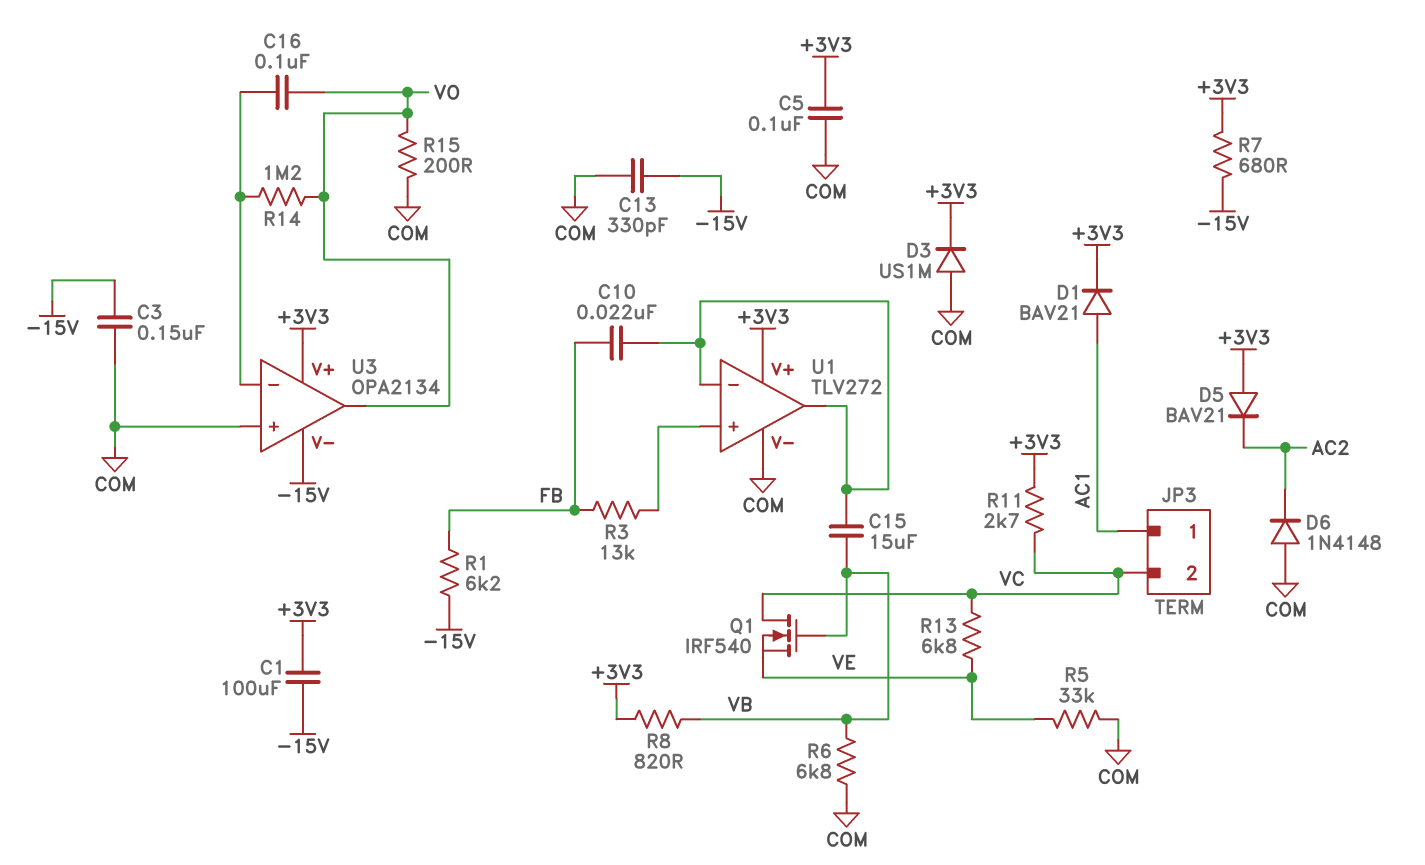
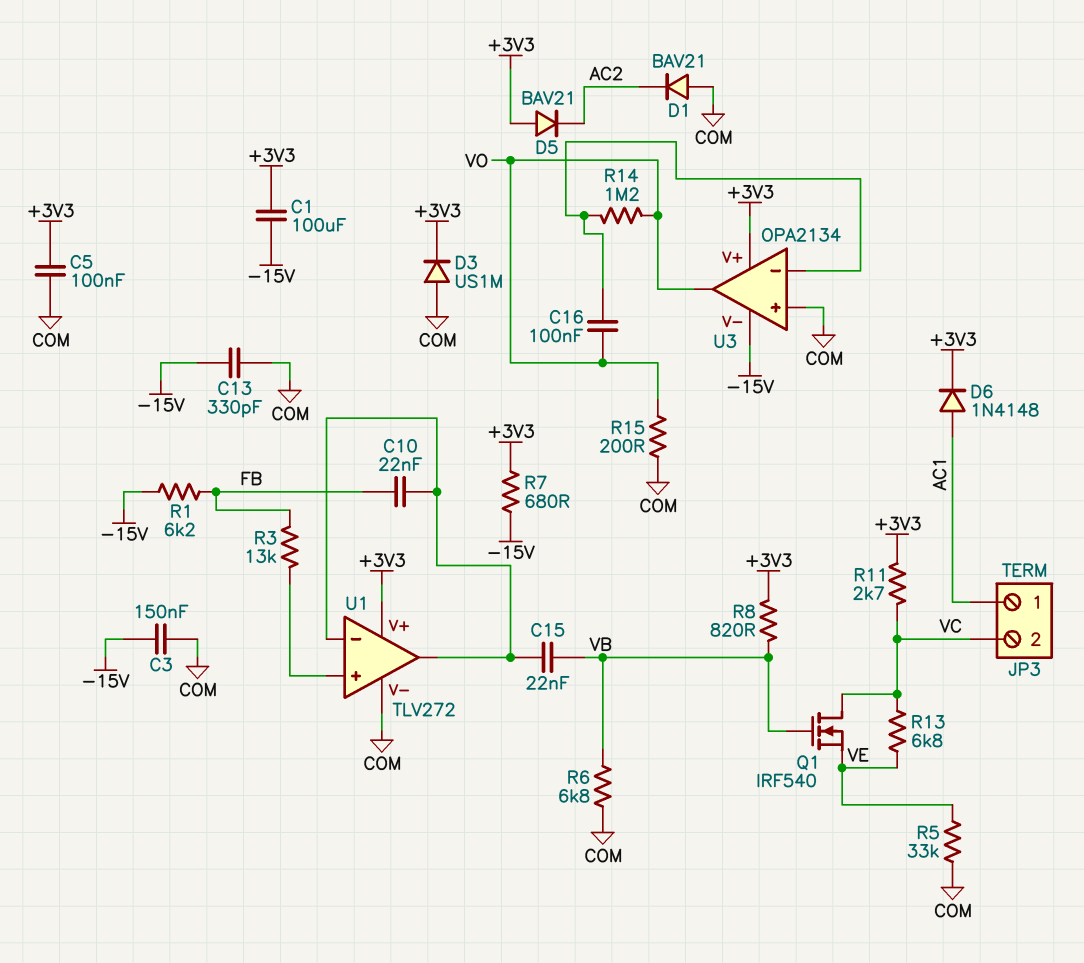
C15: 15uF (U1/in-, VB) -> 22nF (U1/in-, VB)
D1: diode BAV21 (A AC1, K +3V3) -> diode BAV21 (A COM, K AC2)
D6: diode 1N4148 (A COM, K AC2) -> diode 1N4148 (A AC1, K +3V3)

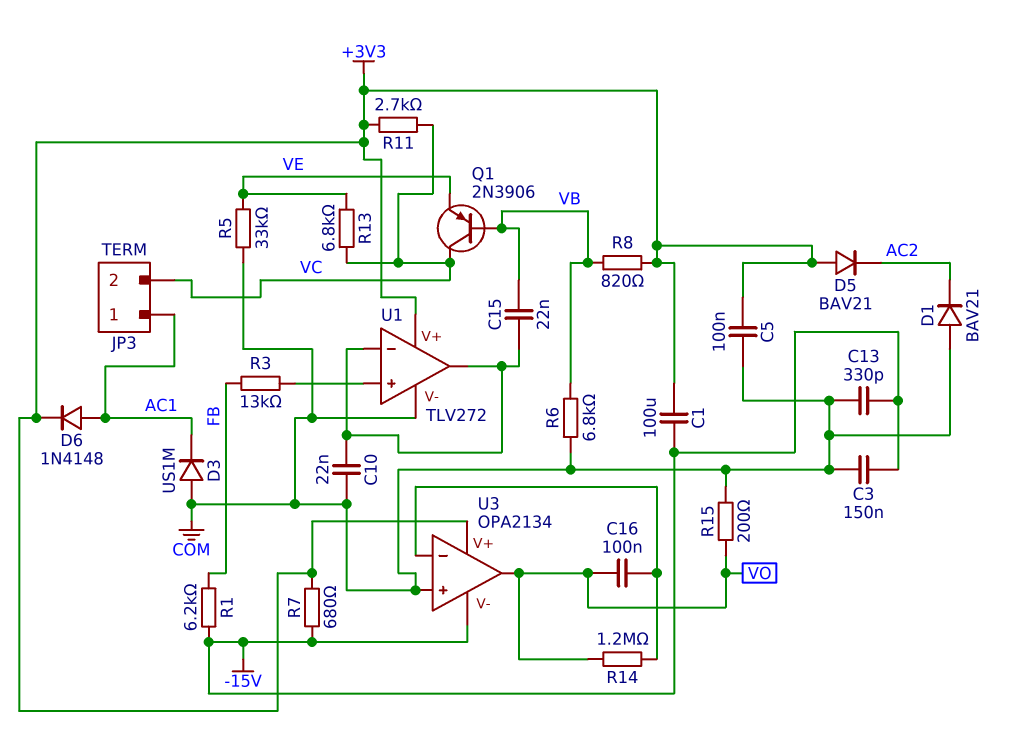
C10: 22nF (FB, U1/in-) -> 22nF (COM, U1/in-)
D3: diode US1M (A COM, K +3V3) -> diode US1M (A COM, K AC1)
Q1: NMOS IRF540 (G VB, D VC, S VE) -> PNP 2N3906 (B VB, C VC, E VE)

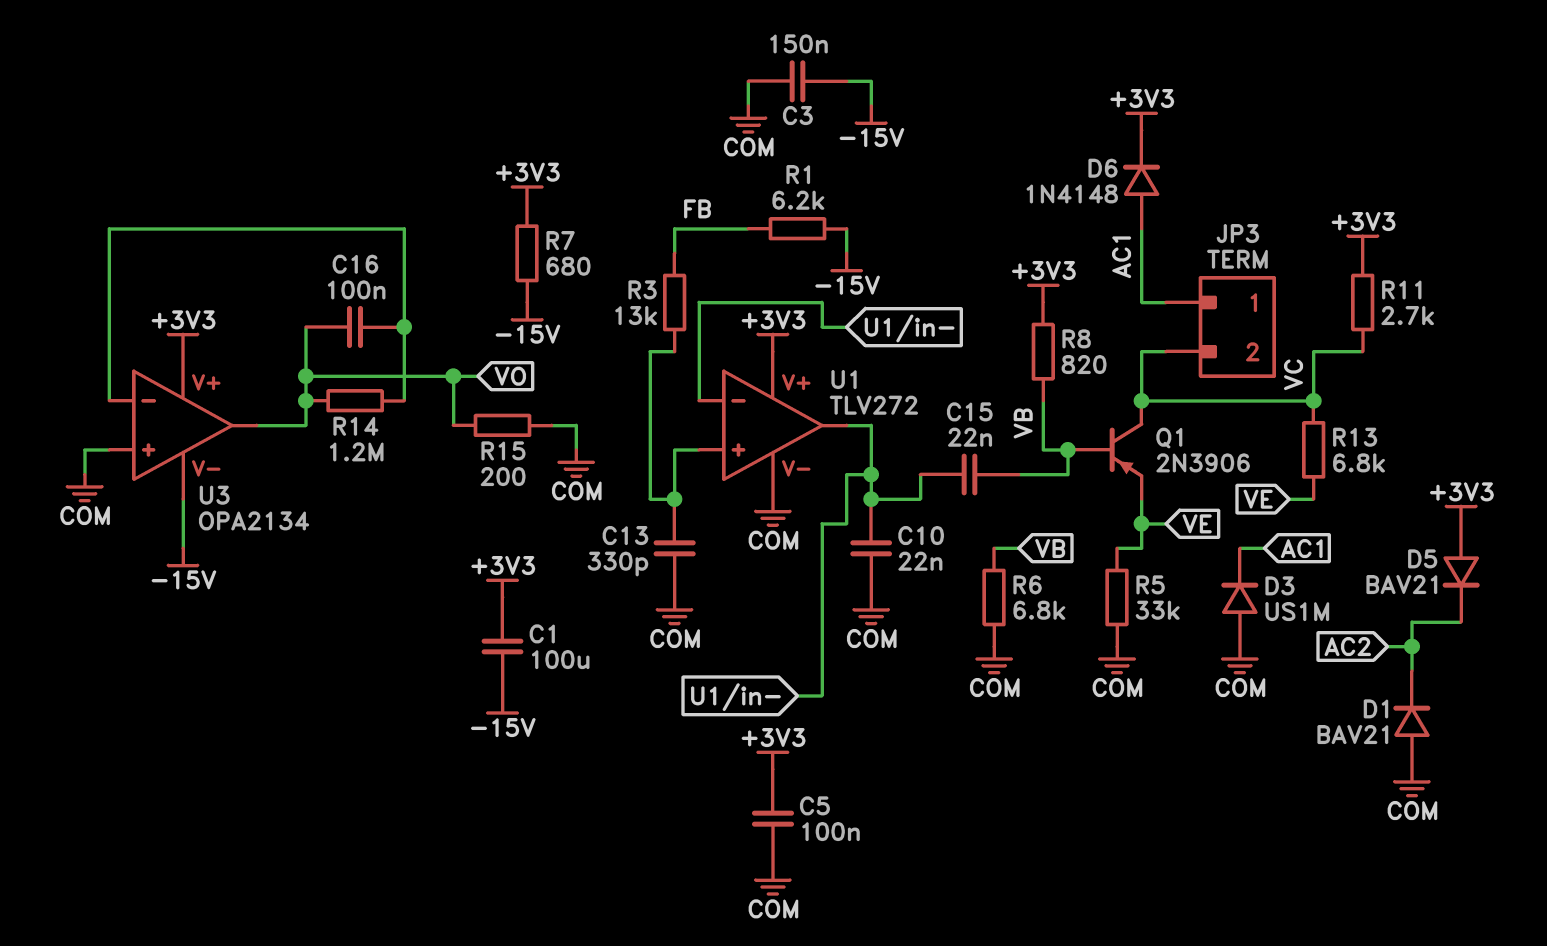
C13: 330pF (-15V, COM) -> 330pF (COM, U1/in+)

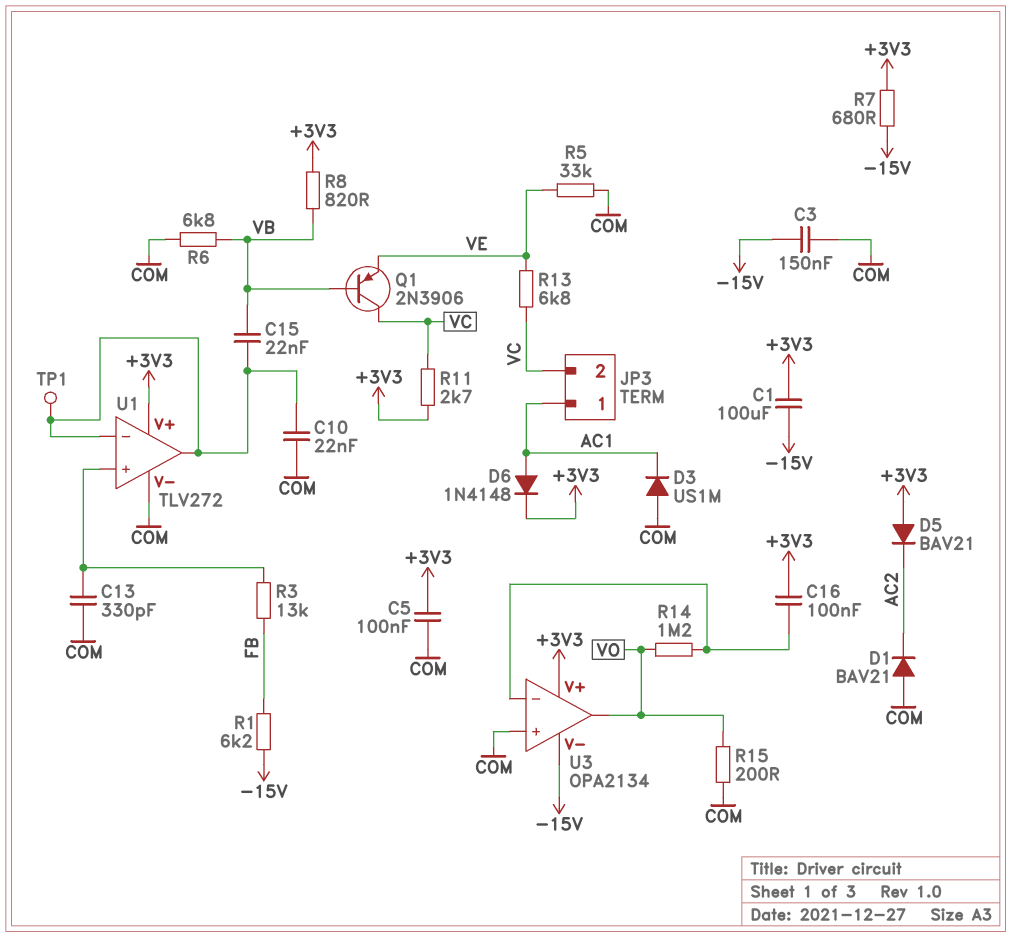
C16: 100nF (U3/in-, VO) -> 100nF (+3V3, U3/in-)
TP1: none -> test point (U1/in-)

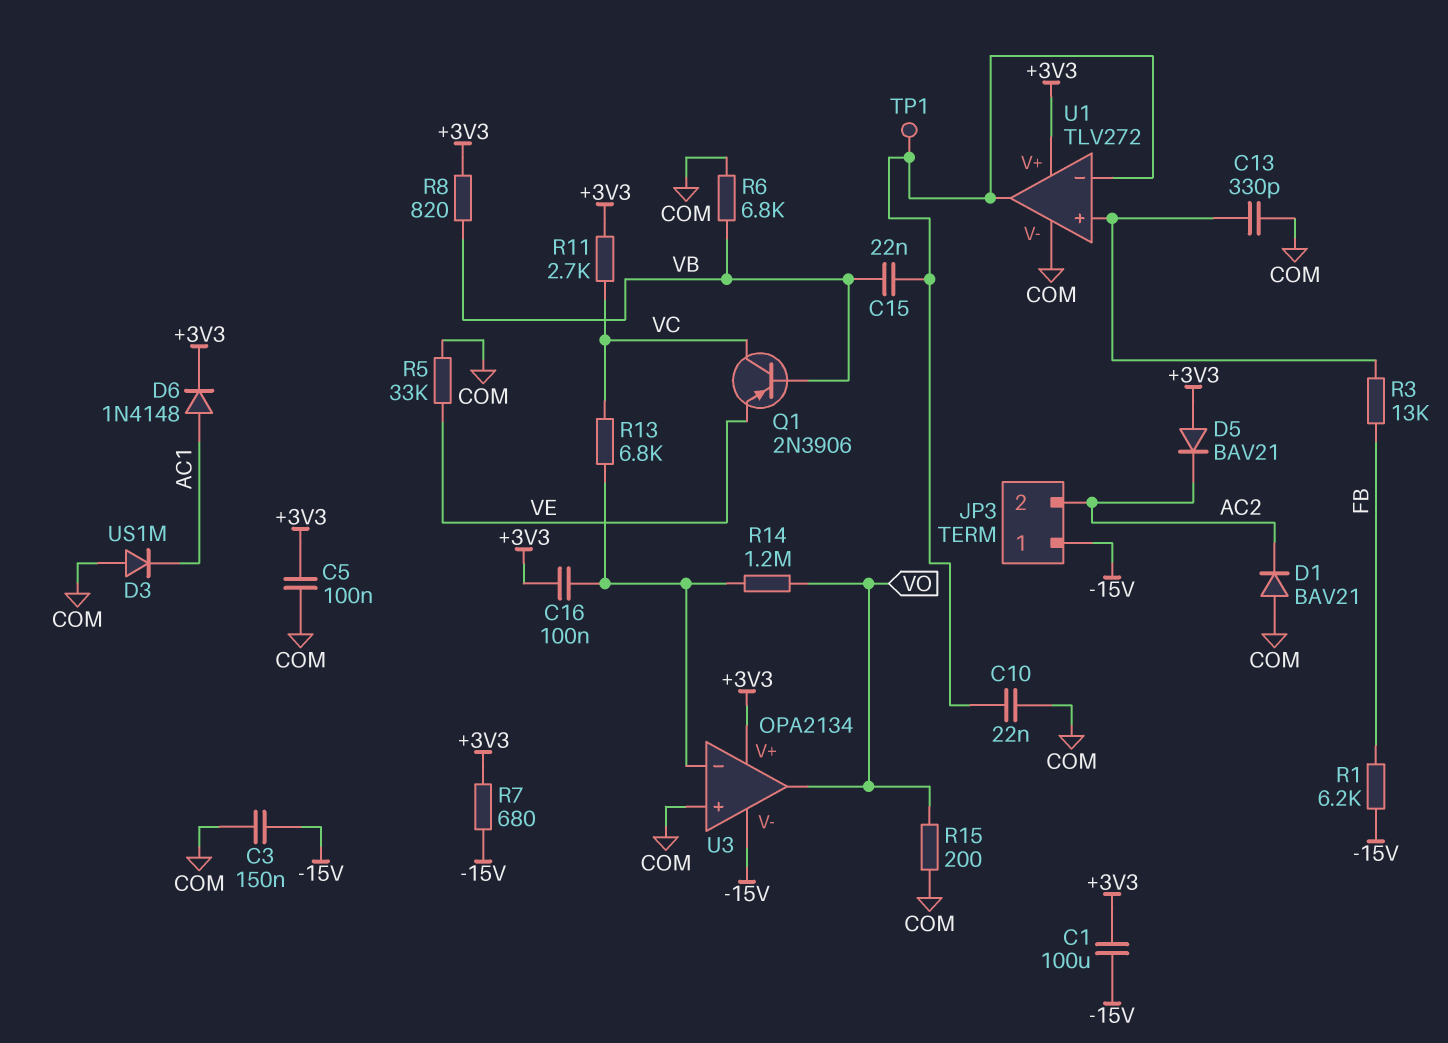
JP3 pin 1: AC1 -> -15V
JP3 pin 2: VC -> AC2
R13: 6.8k (VC, VE) -> 6.8k (U3/in-, VC)

